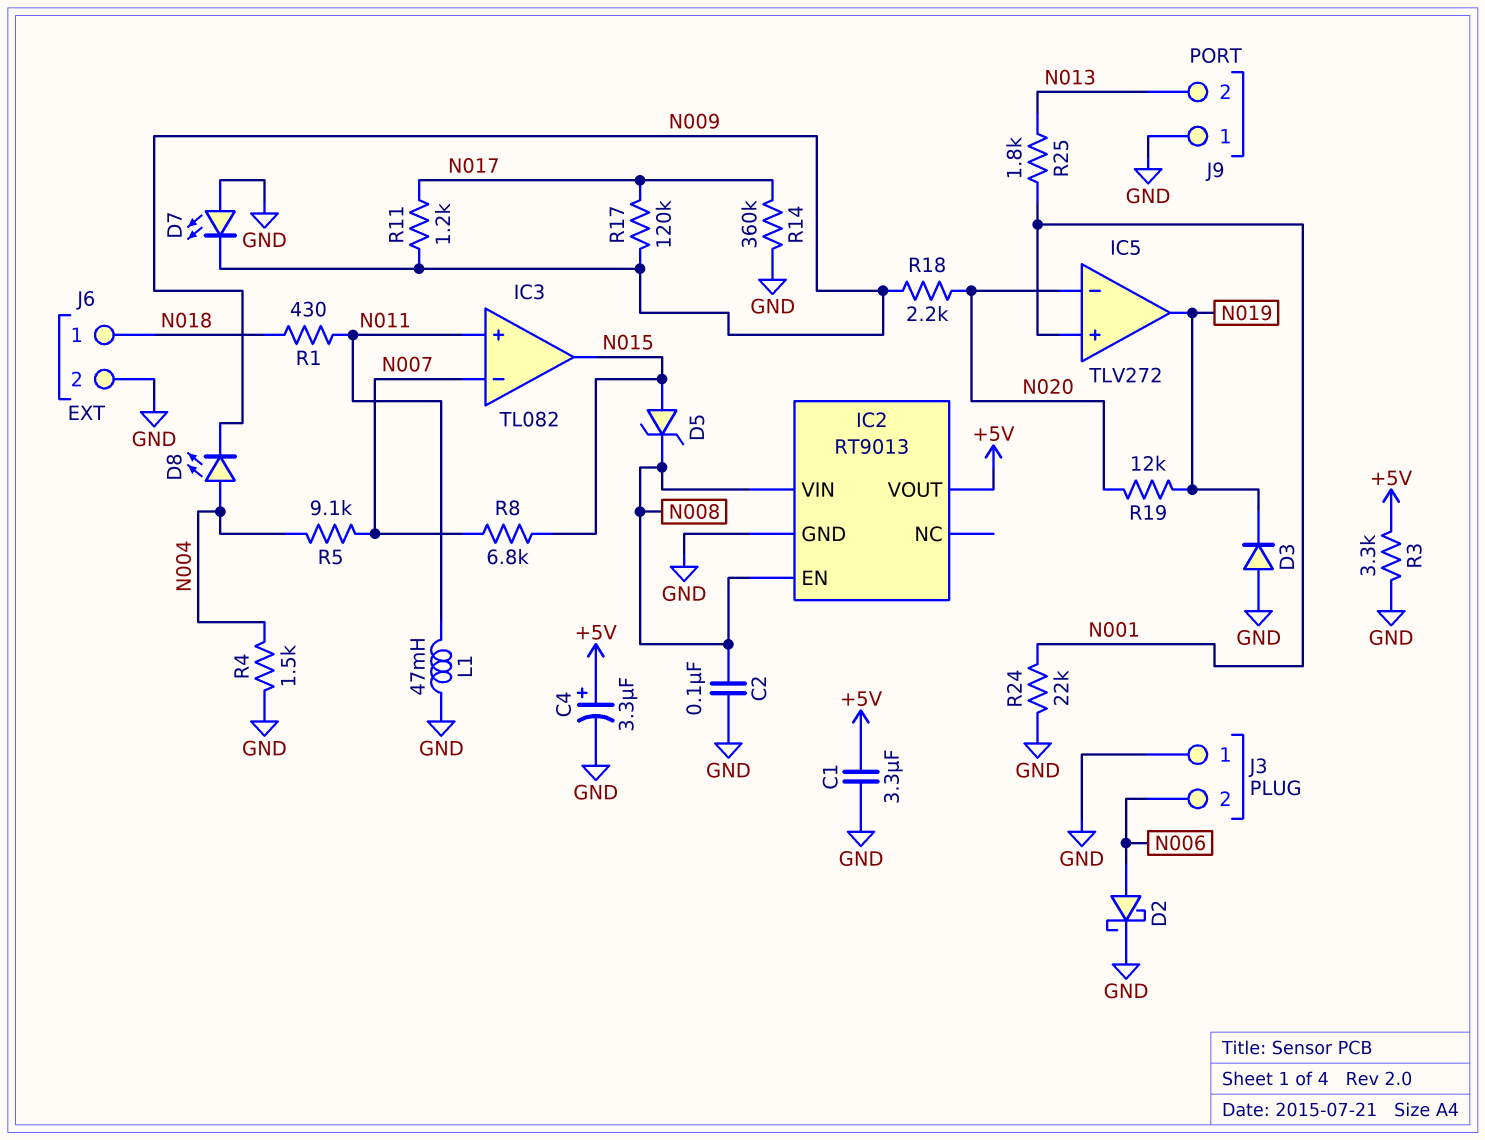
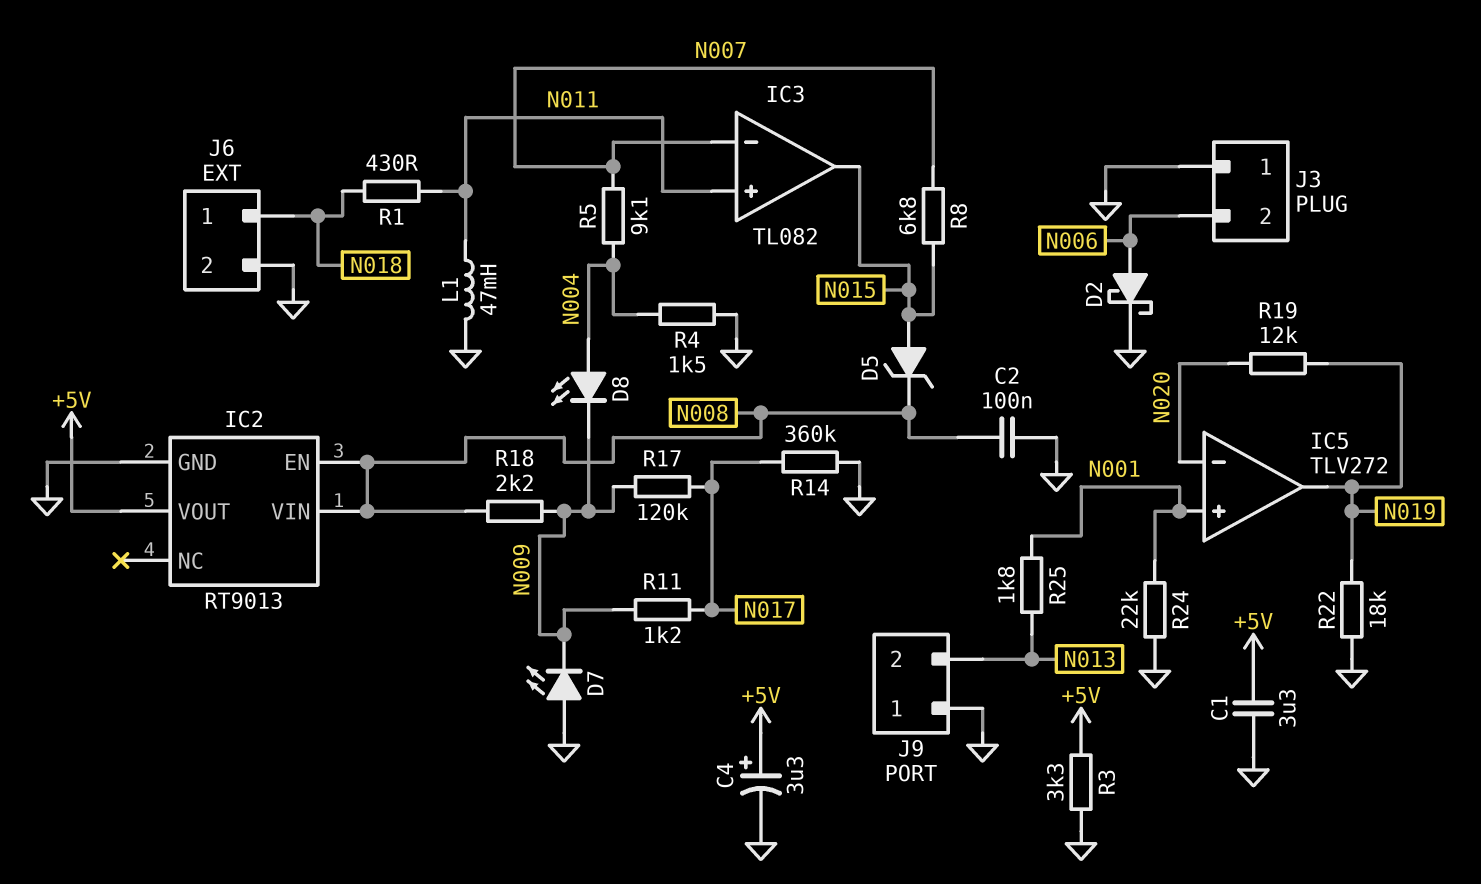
D3: diode (A GND, K N019) -> none
R18: 2.2k (N009, N020) -> 2.2k (N008, N009)
R22: none -> 18k (GND, N019)

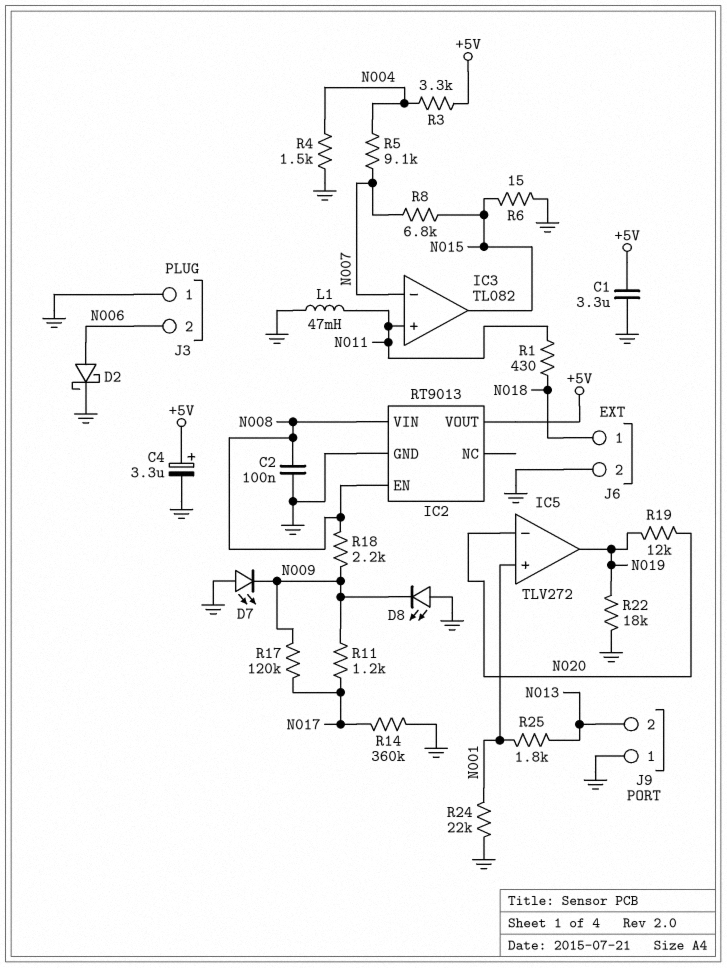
D5: zener (A N015, K N008) -> none
D8: LED (A N004, K N009) -> LED (A GND, K N009)
R3: 3.3k (+5V, GND) -> 3.3k (+5V, N004)
R6: none -> 15 (GND, N015)

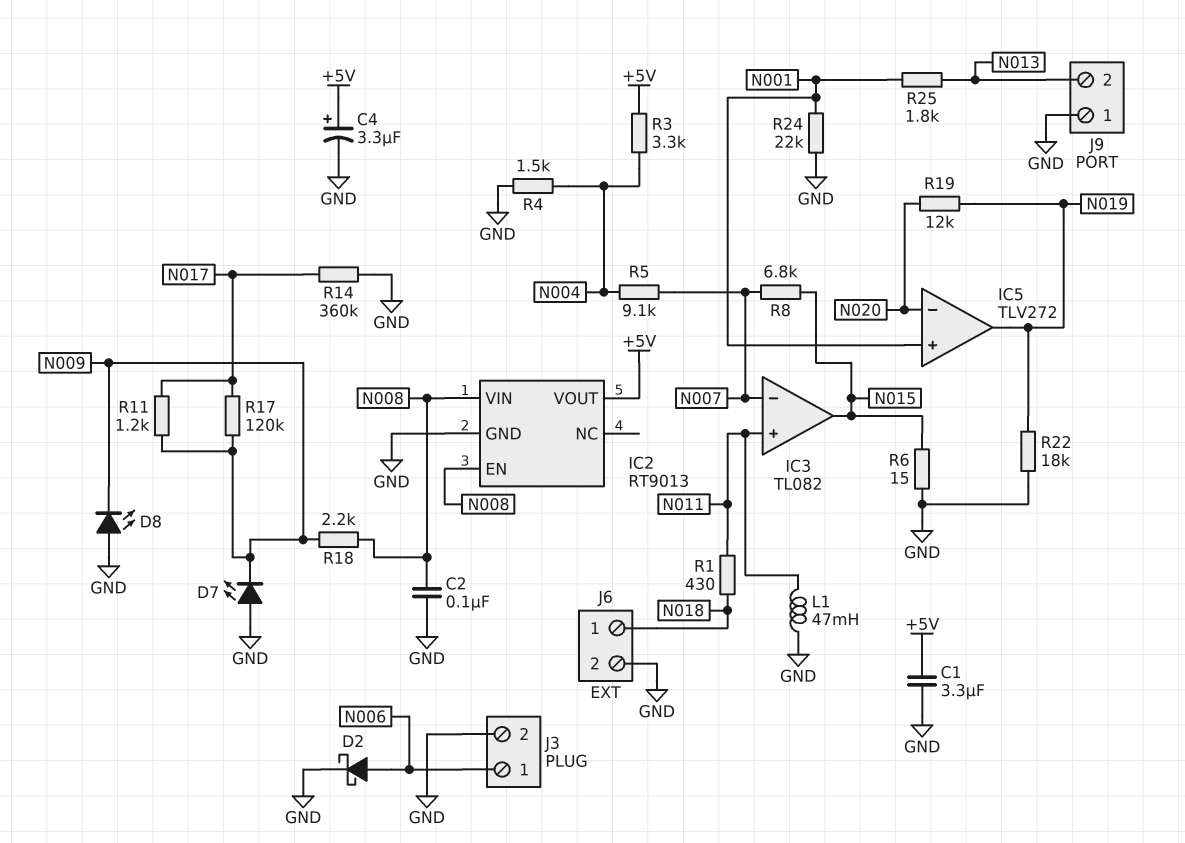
J3 pin 1: GND -> N006
J3 pin 2: N006 -> GND

